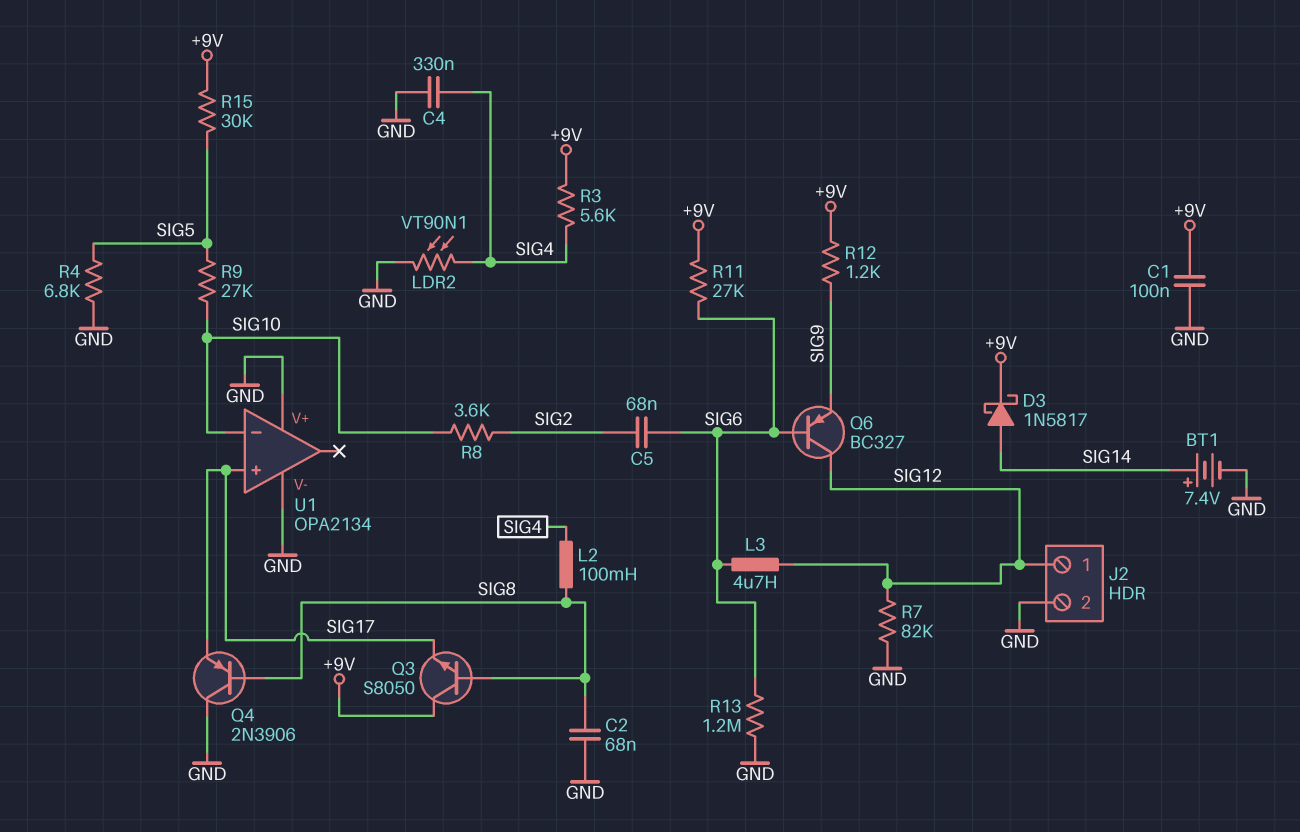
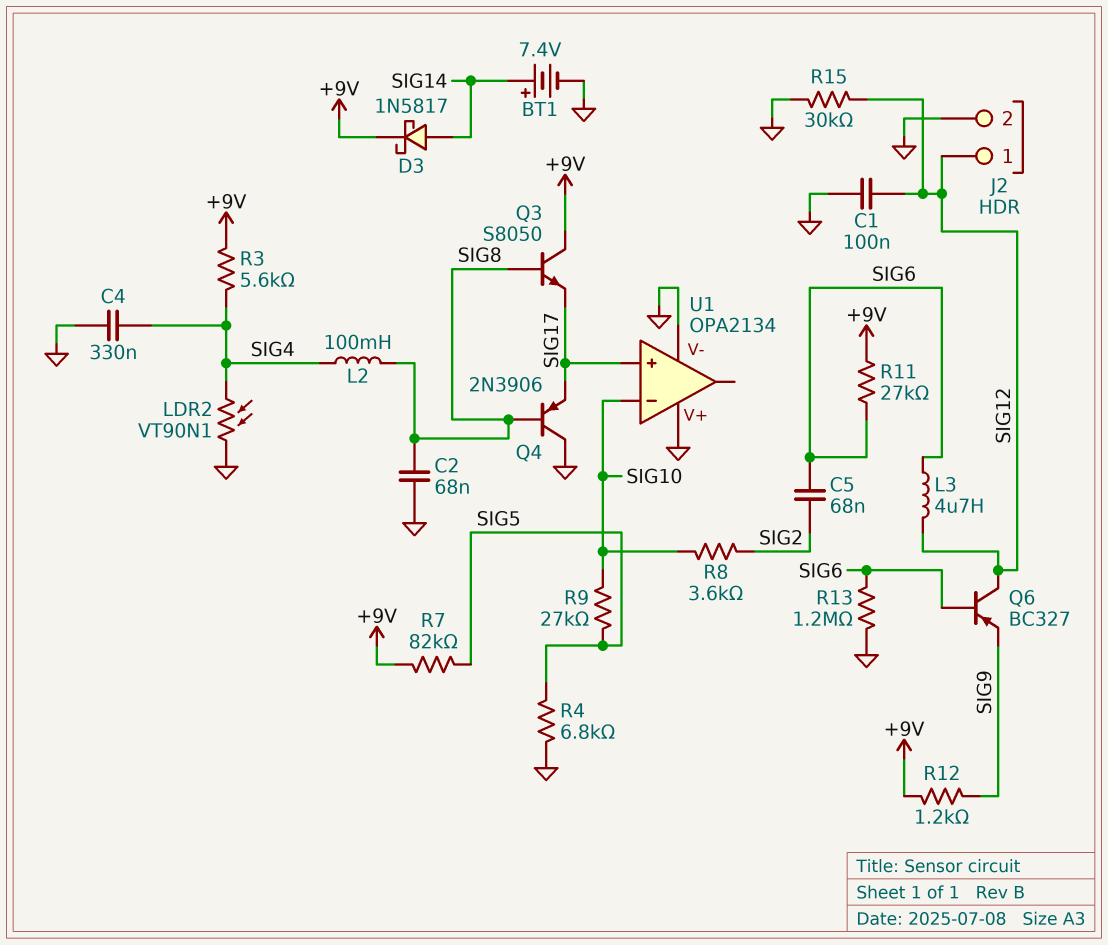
C1: 100nF (+9V, GND) -> 100nF (GND, SIG12)
R7: 82k (GND, SIG12) -> 82k (+9V, SIG5)
R15: 30k (+9V, SIG5) -> 30k (GND, SIG12)

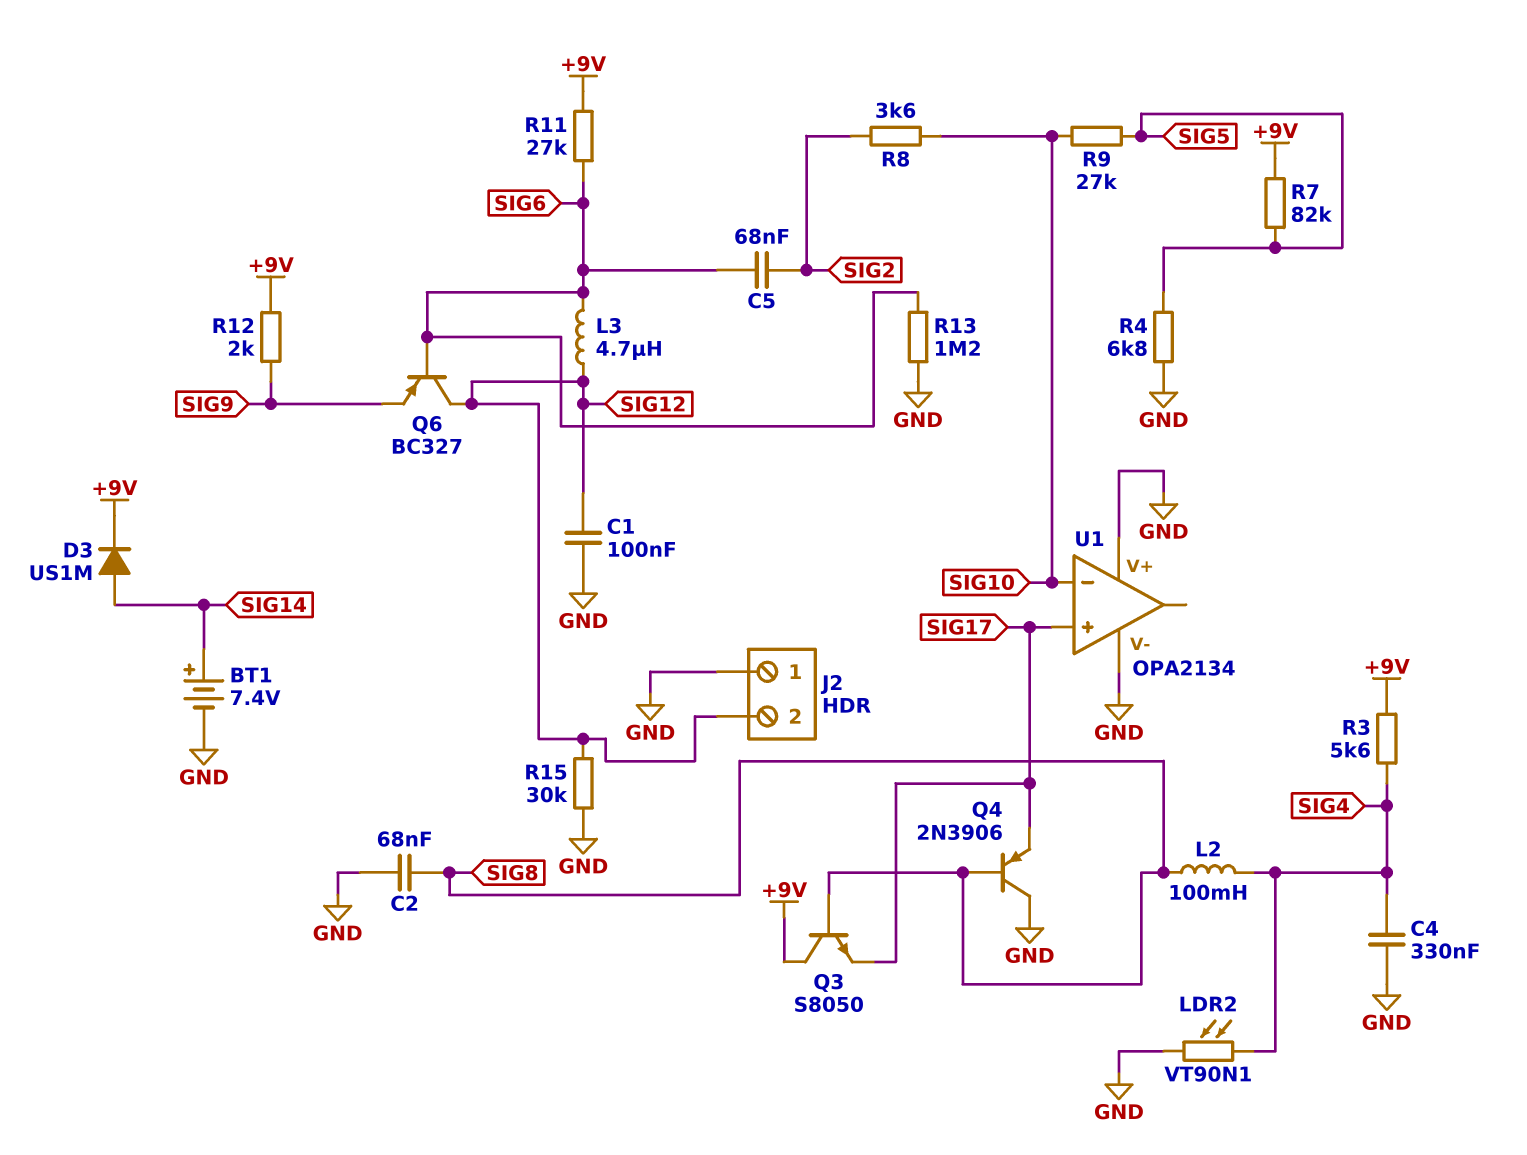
D3: schottky 1N5817 (A SIG14, K +9V) -> diode US1M (A SIG14, K +9V)
J2 pin 1: SIG12 -> GND
J2 pin 2: GND -> SIG12
R12: 1.2k (+9V, SIG9) -> 2k (+9V, SIG9)

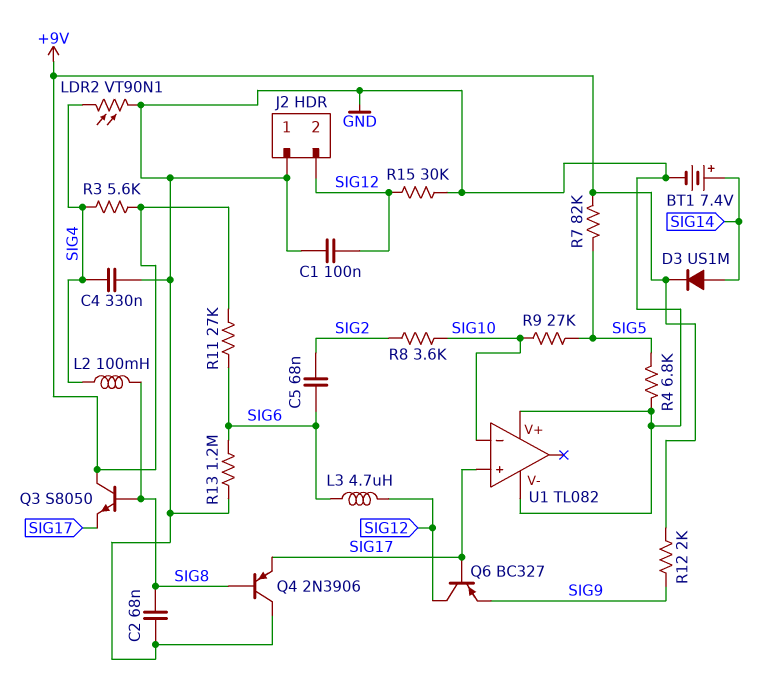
Q6: PNP BC327 (B SIG6, C SIG12, E SIG9) -> PNP BC327 (B SIG17, C SIG12, E SIG9)
U1: OPA2134 -> TL082

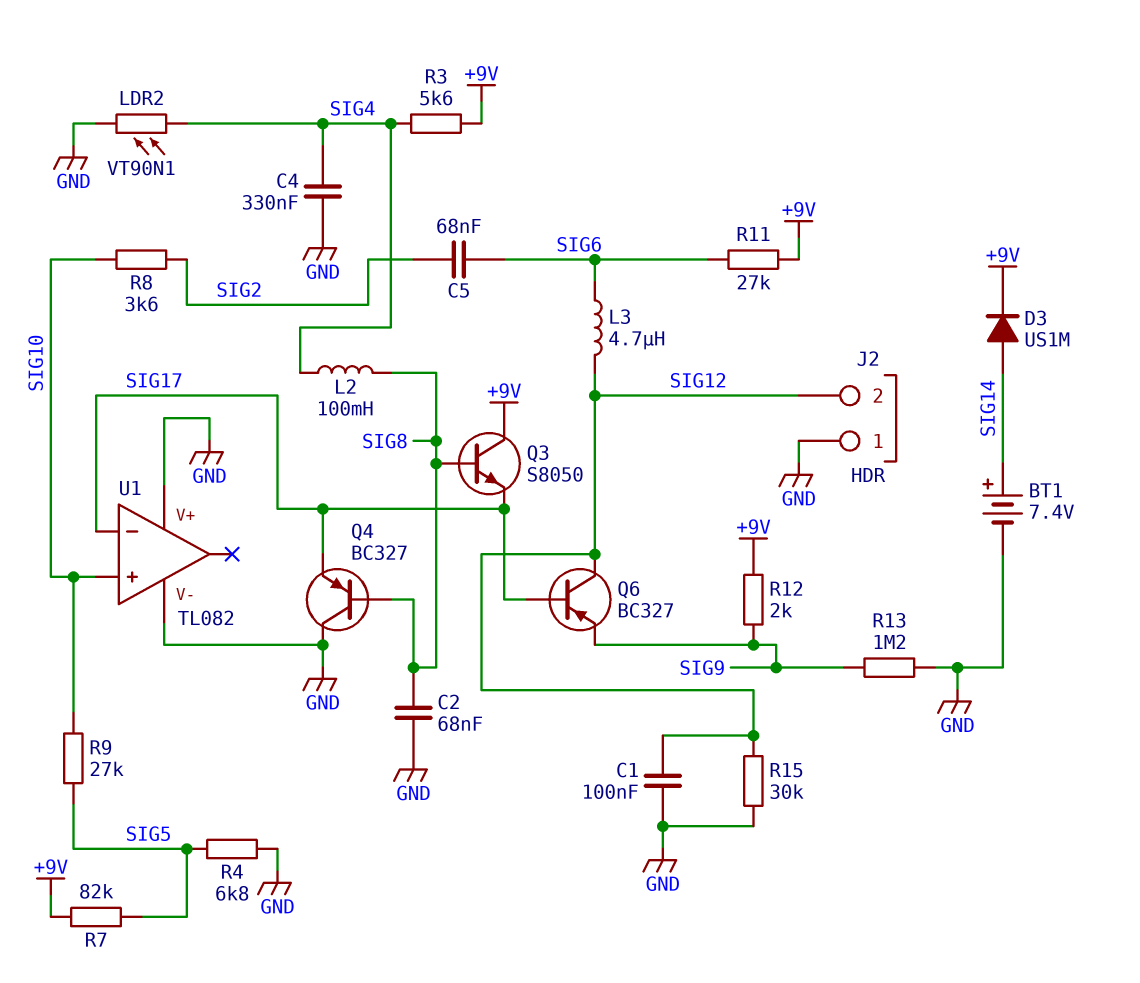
Q4: PNP 2N3906 (B SIG8, C GND, E SIG17) -> PNP BC327 (B SIG8, C GND, E SIG17)
R13: 1.2M (GND, SIG6) -> 1.2M (GND, SIG9)
U1 pin in+: SIG17 -> SIG10
U1 pin in-: SIG10 -> SIG17

